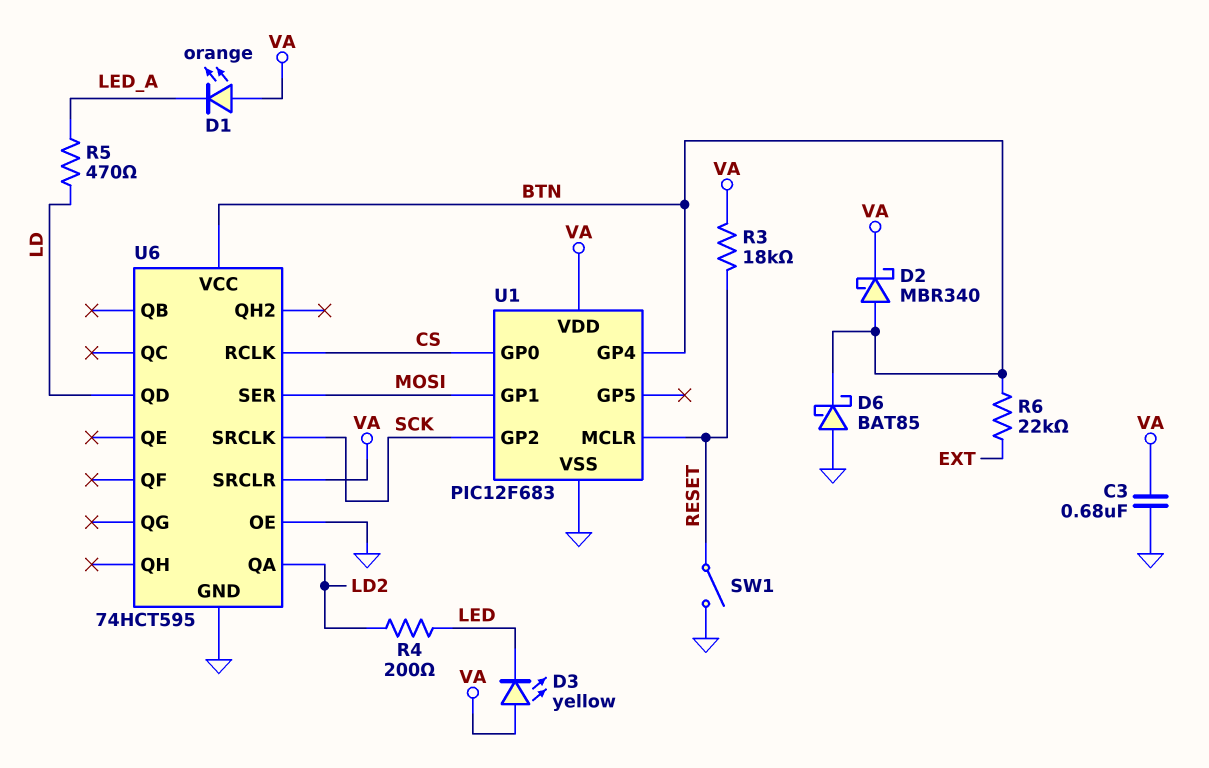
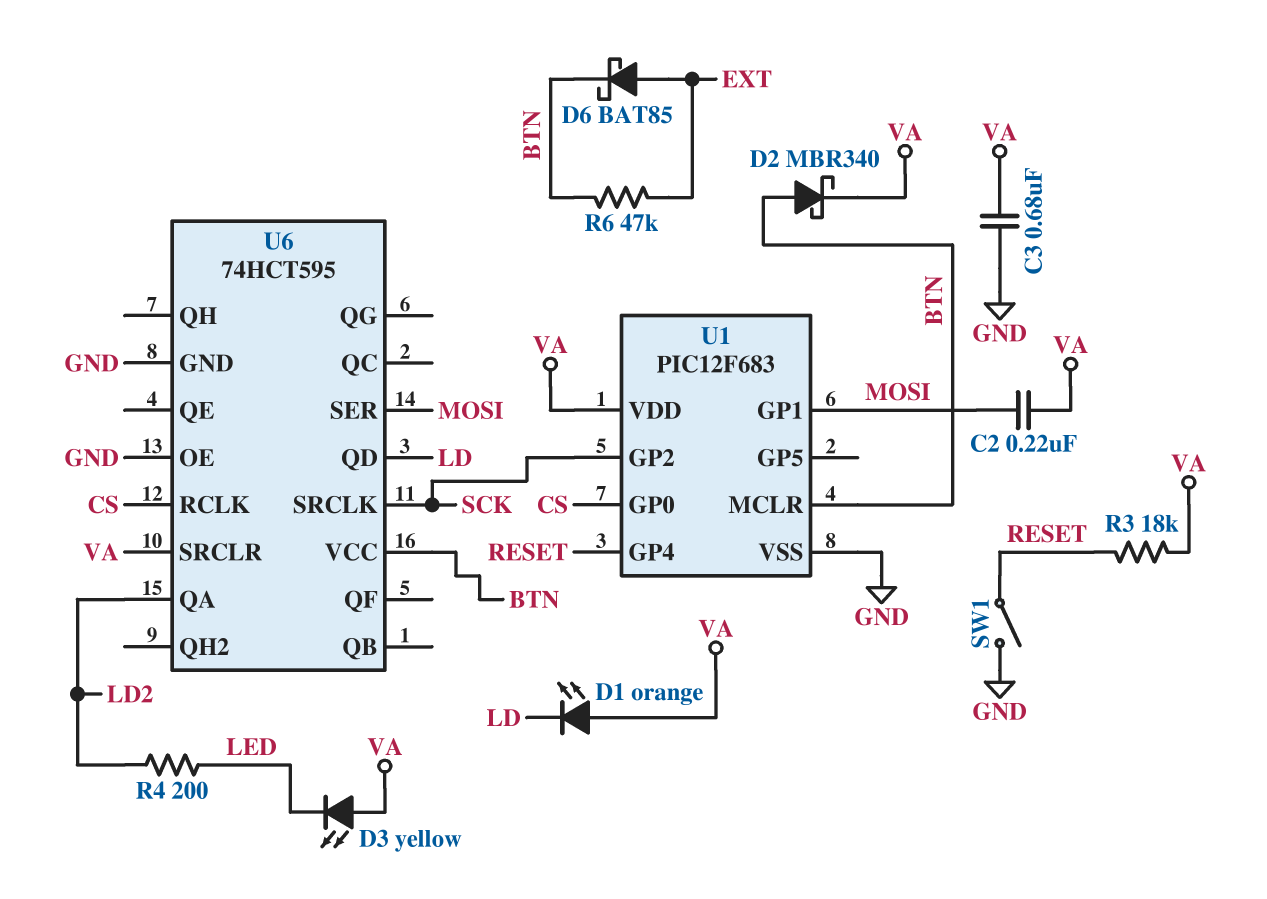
C2: none -> 220nF (MOSI, VA)
D1: LED orange (A VA, K LED_A) -> LED orange (A VA, K LD)
D6: schottky BAT85 (A GND, K BTN) -> schottky BAT85 (A EXT, K BTN)
R5: 470 (LD, LED_A) -> none
R6: 22k (BTN, EXT) -> 47k (BTN, EXT)
U1 pin GP4: BTN -> RESET
U1 pin MCLR: RESET -> BTN

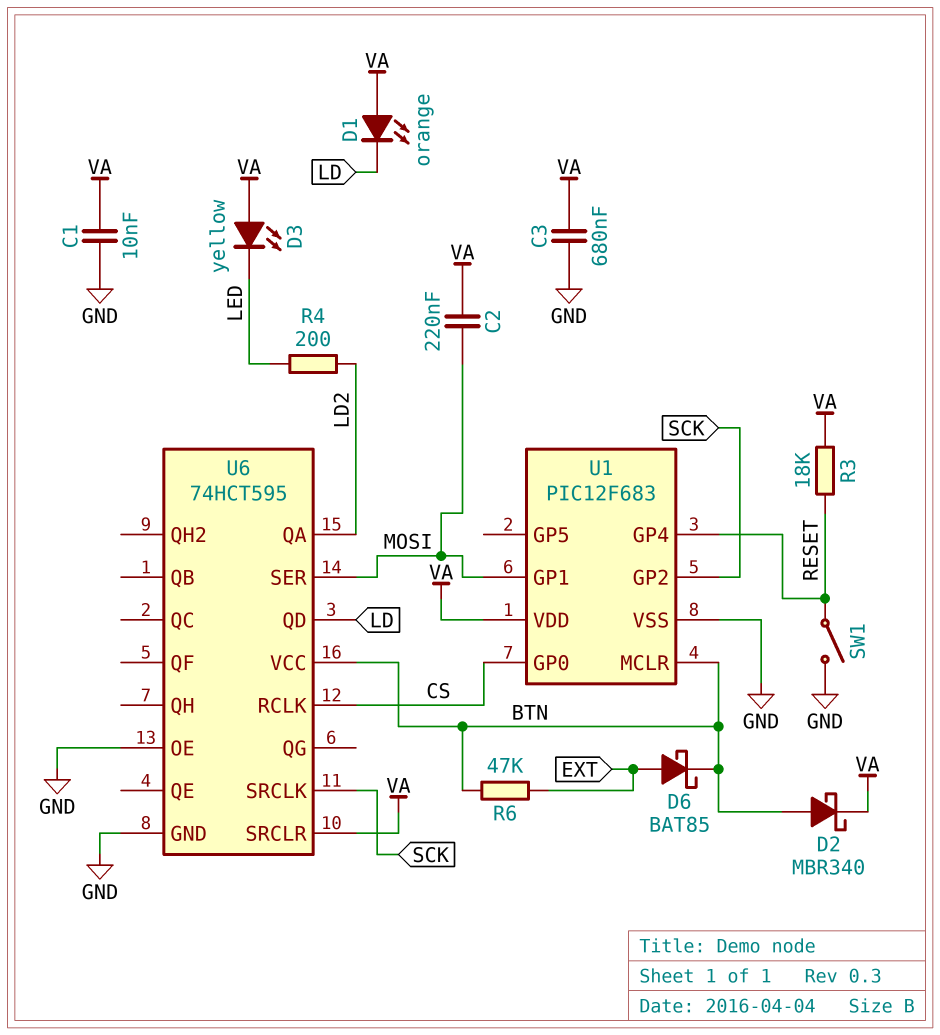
C1: none -> 10nF (GND, VA)

